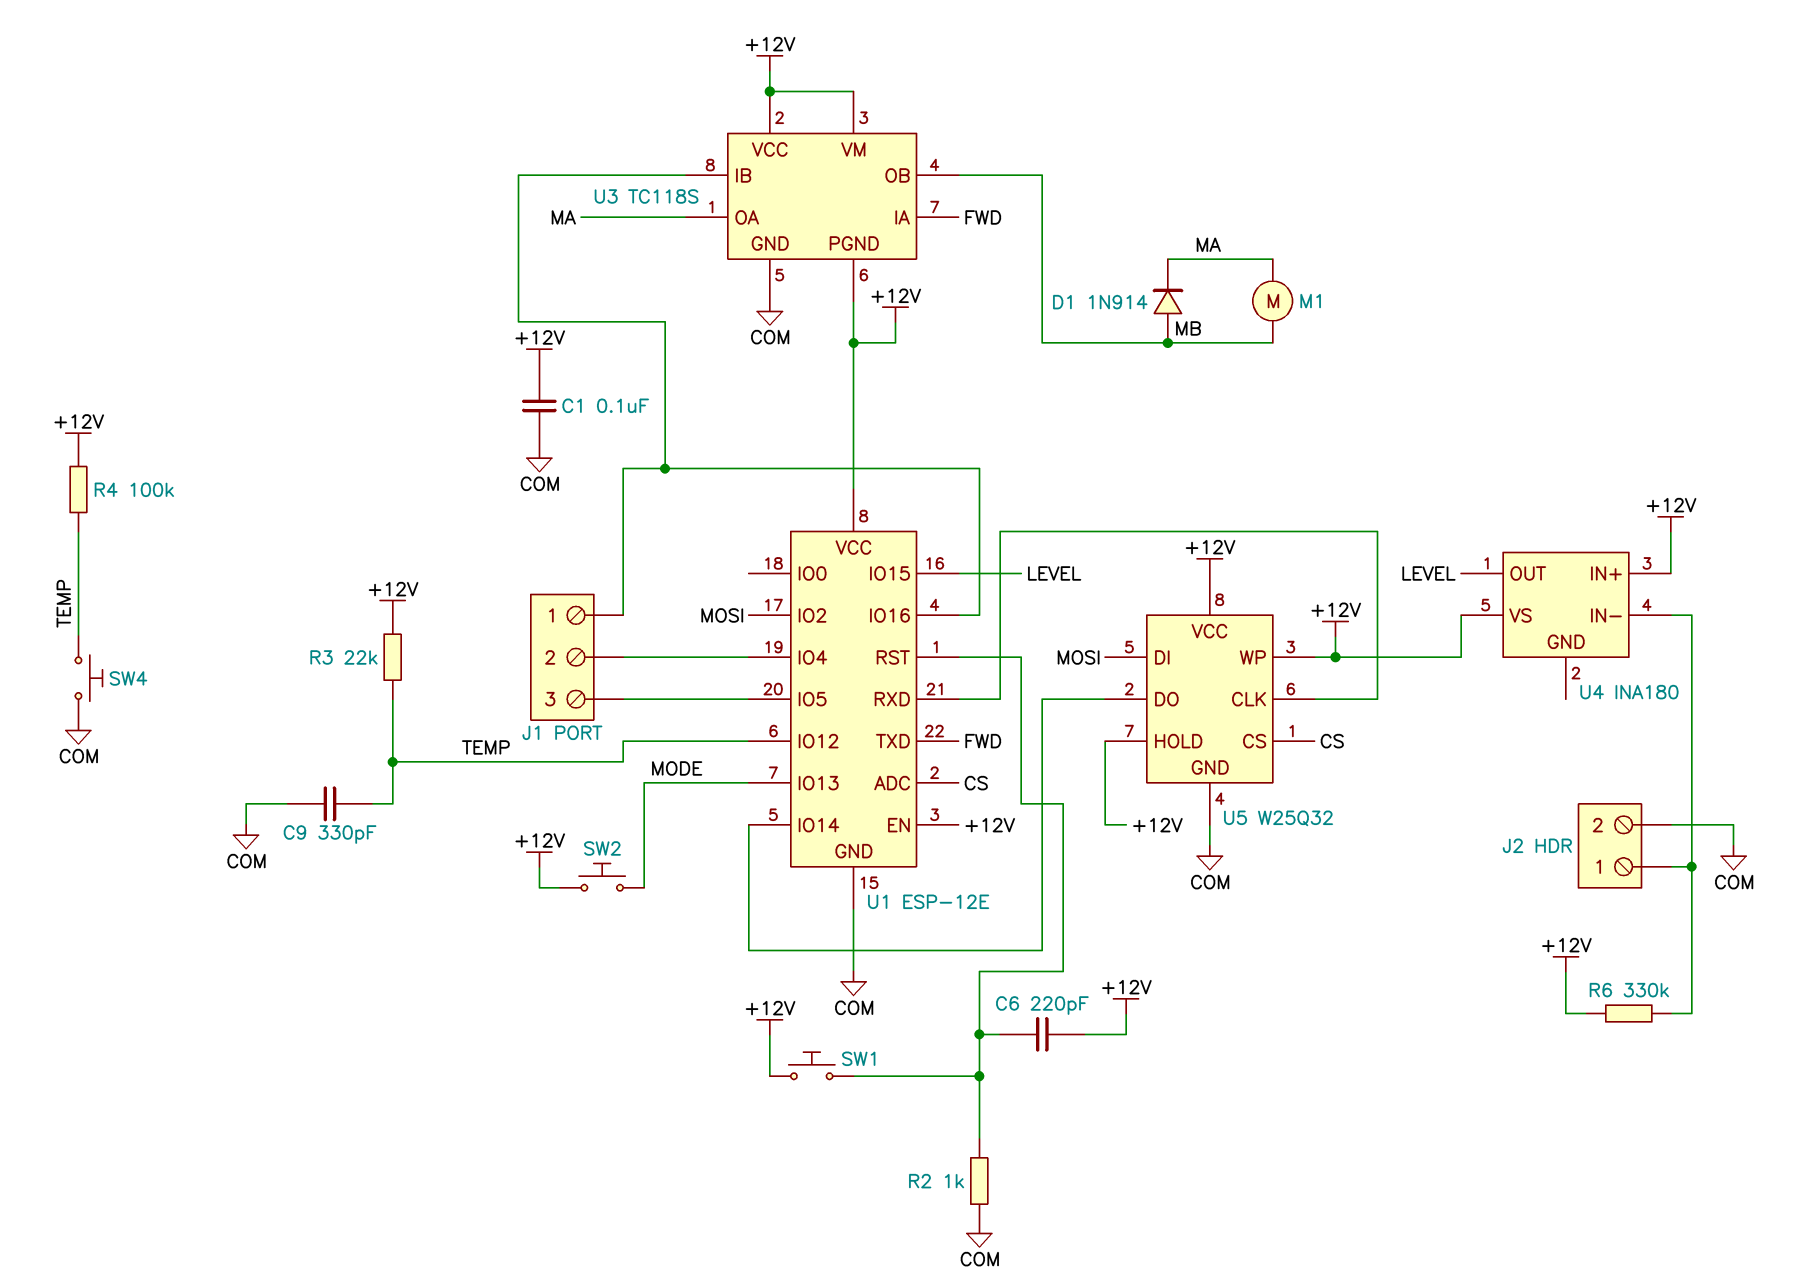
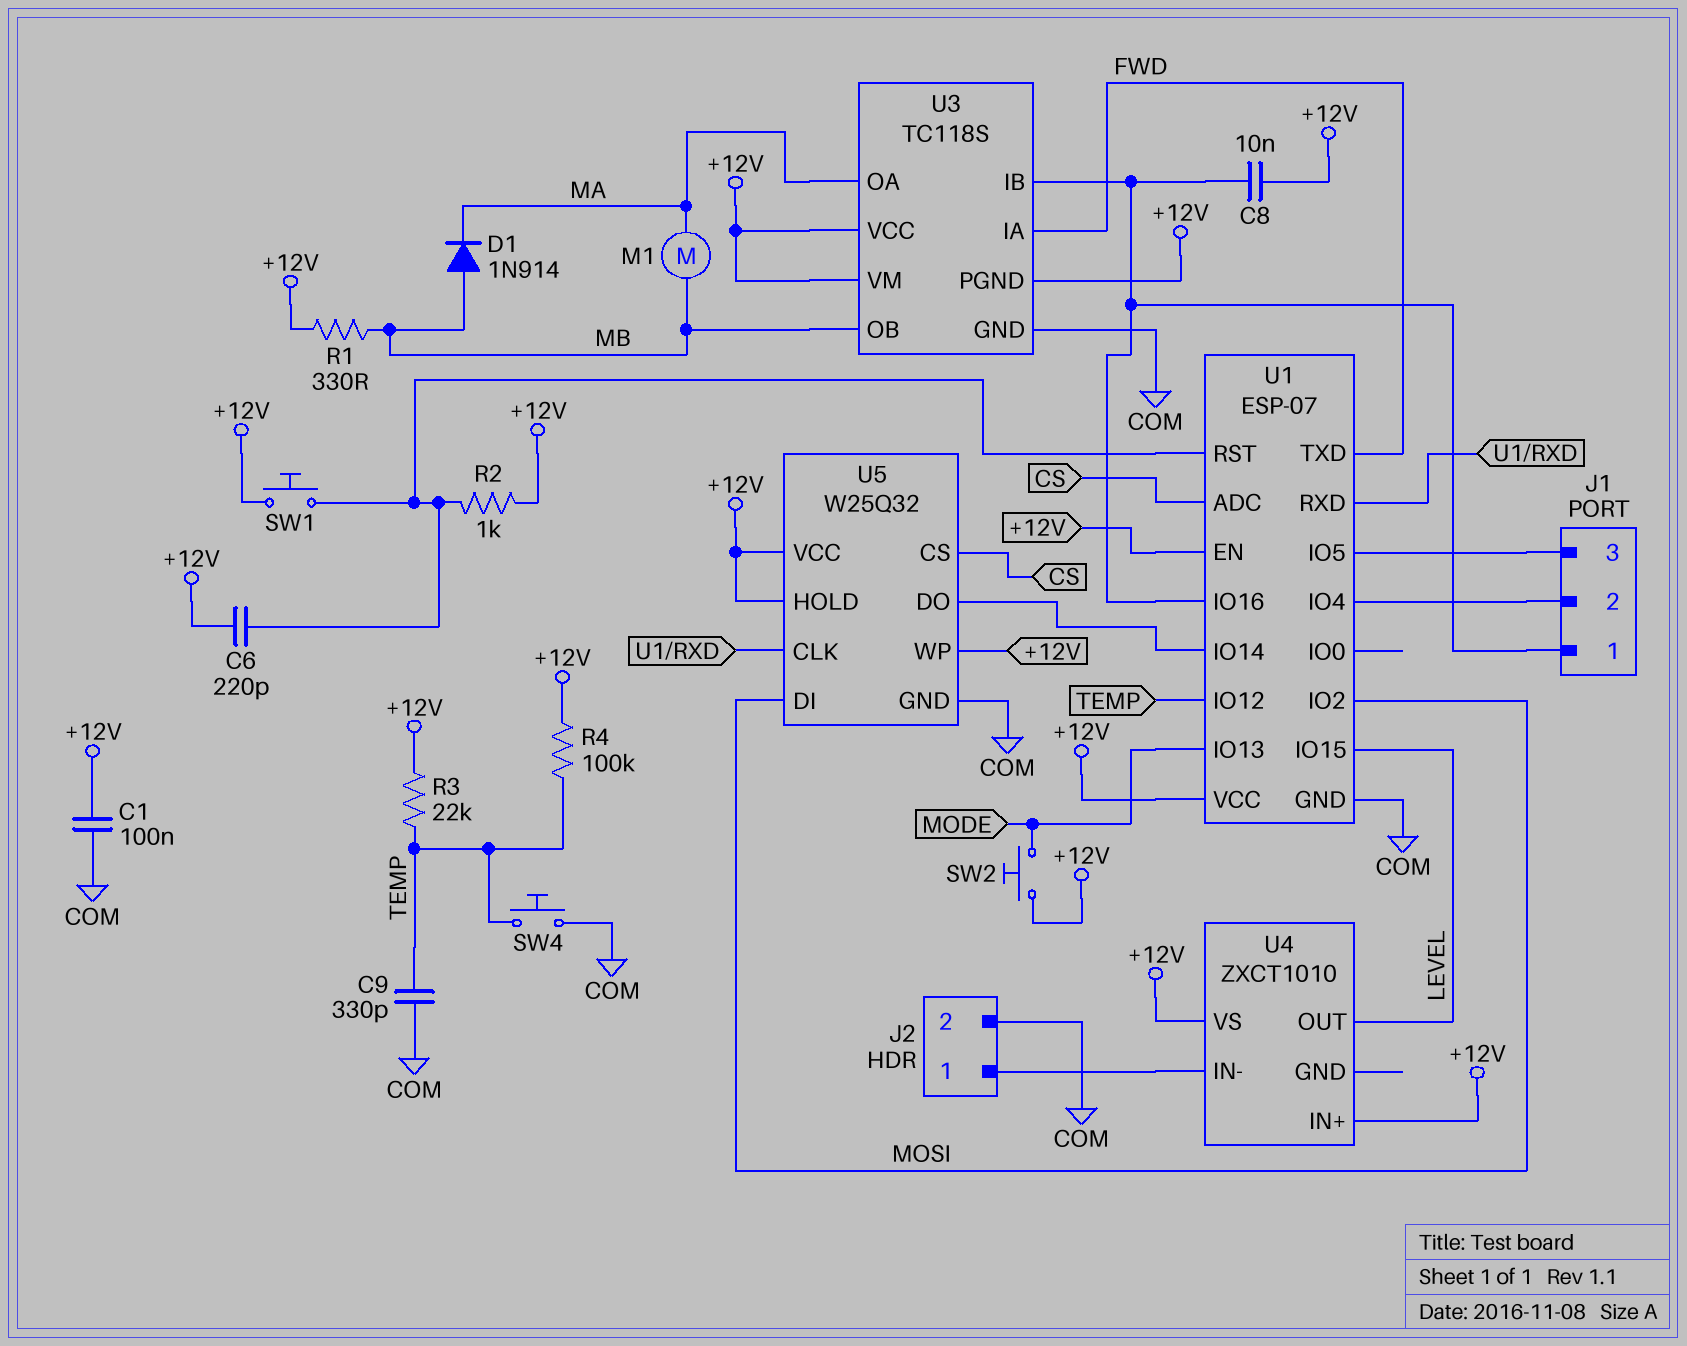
C8: none -> 10nF (+12V, J1/1)
R1: none -> 330 (+12V, MB)
R2: 1k (COM, U1/RST) -> 1k (+12V, U1/RST)
R6: 330k (+12V, J2/1) -> none
U1: ESP-12E -> ESP-07
U4: INA180 -> ZXCT1010

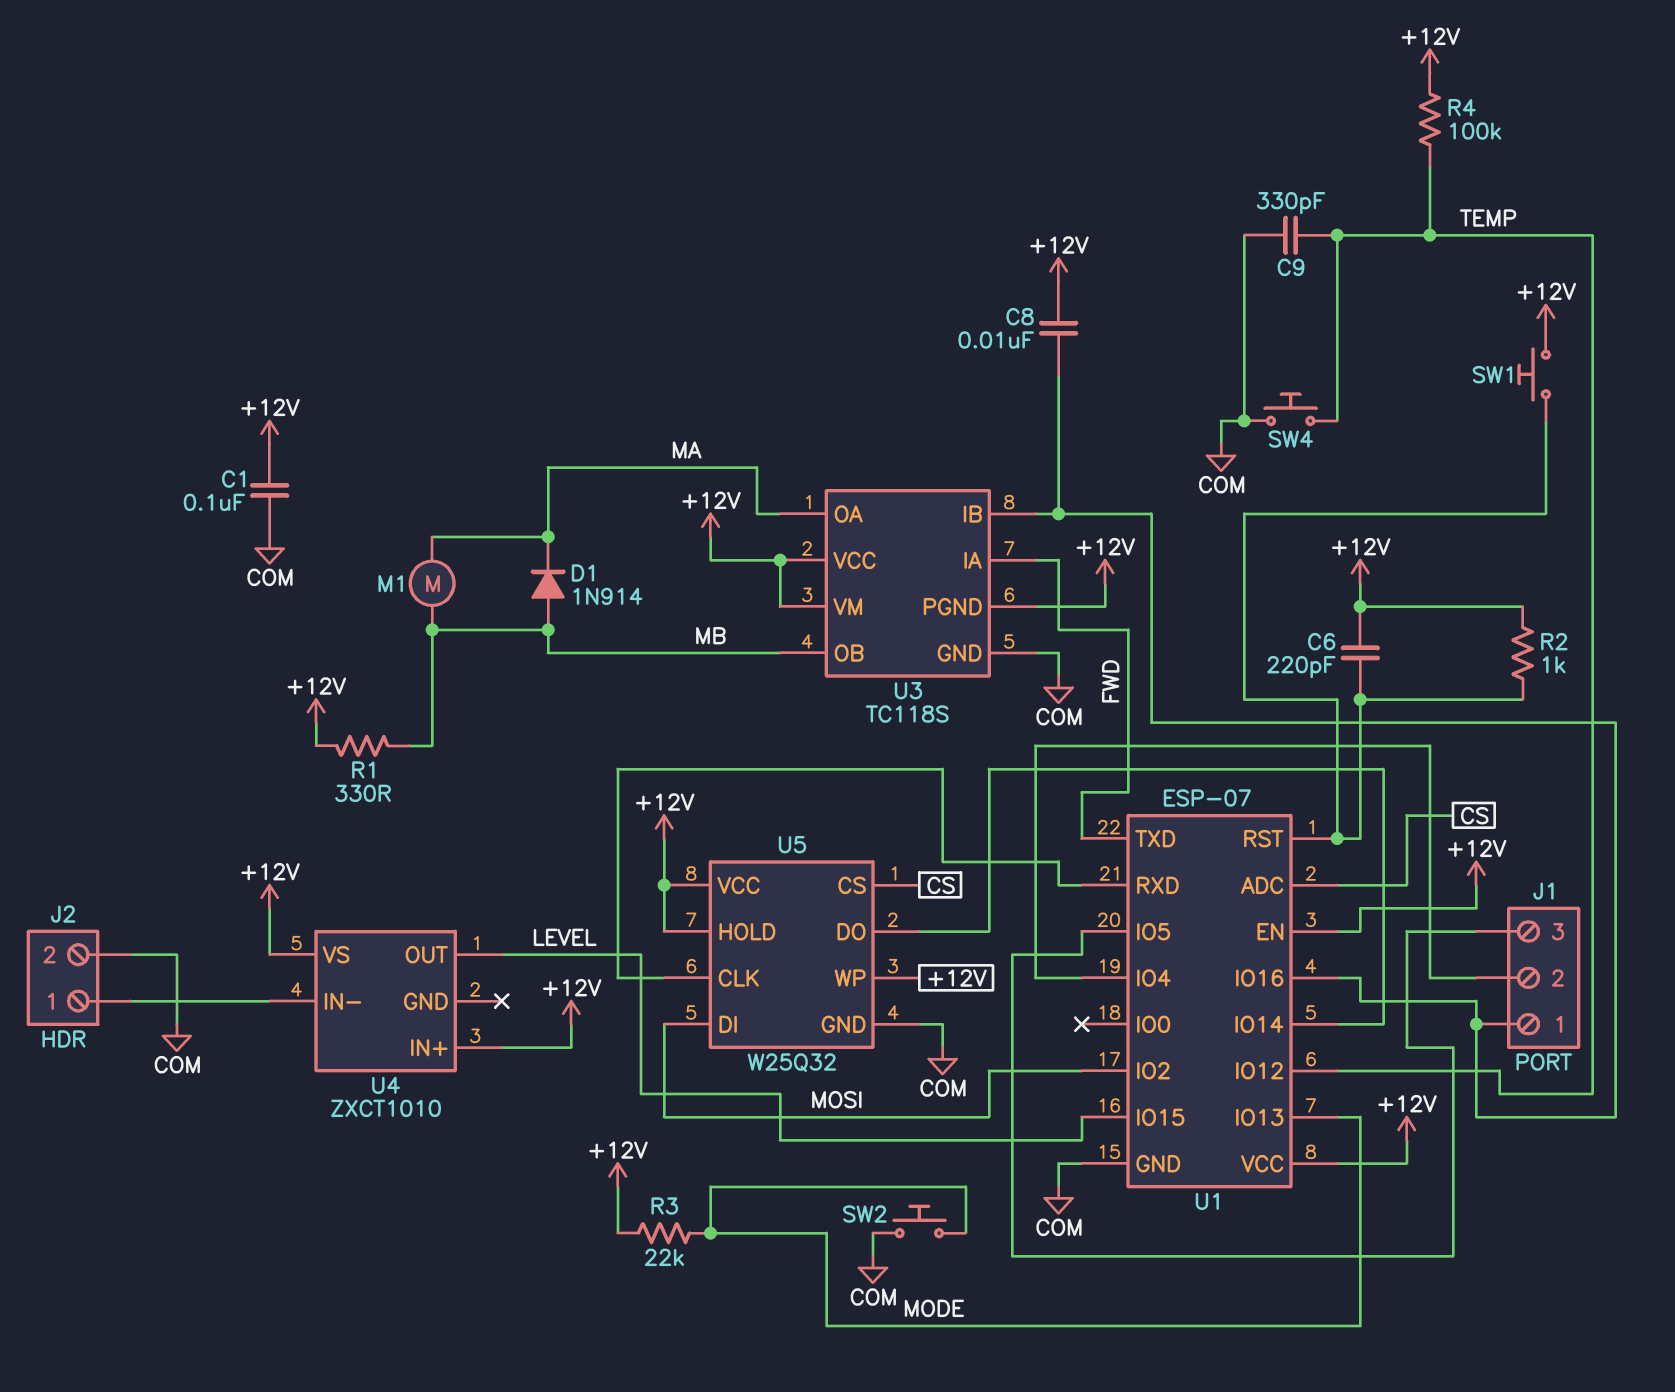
R3: 22k (+12V, TEMP) -> 22k (+12V, MODE)
SW2: button (+12V, MODE) -> button (COM, MODE)

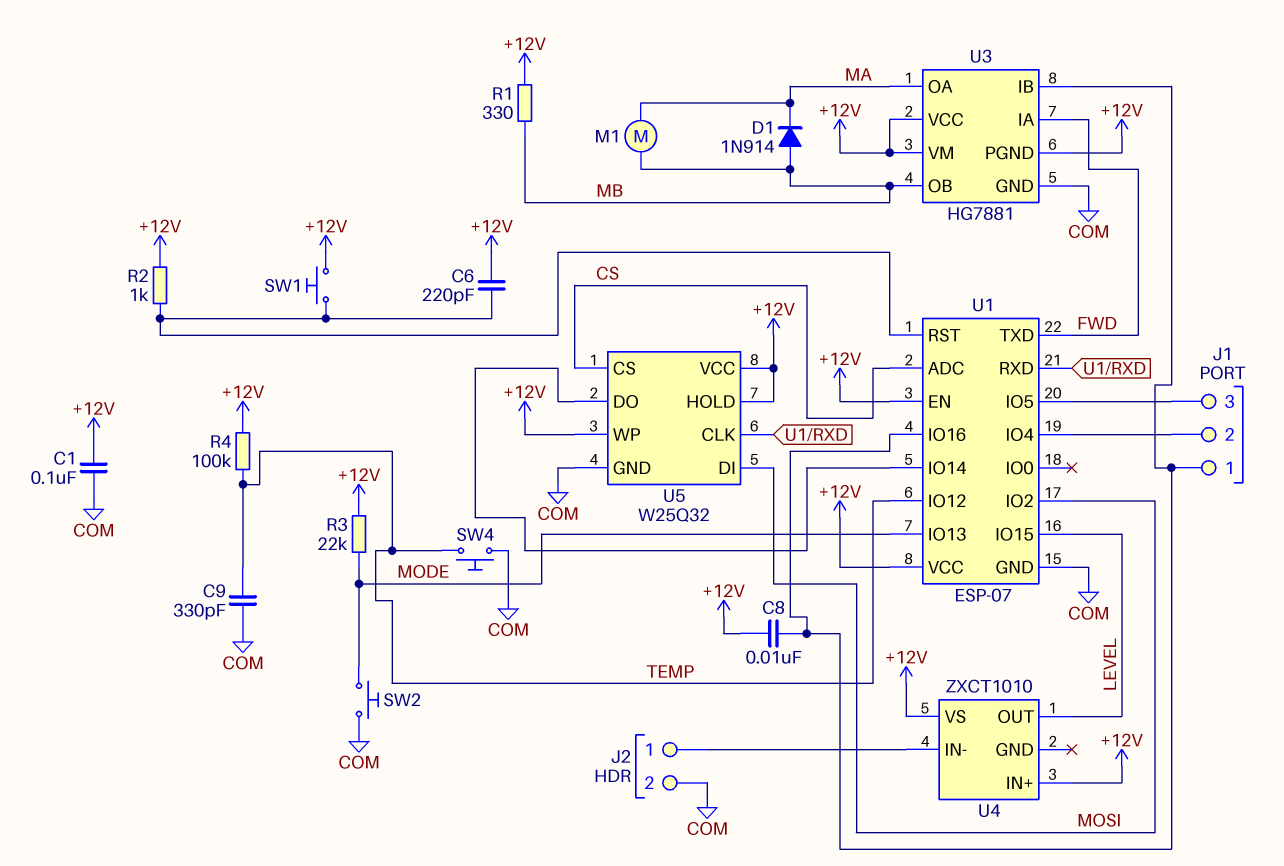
U3: TC118S -> HG7881

